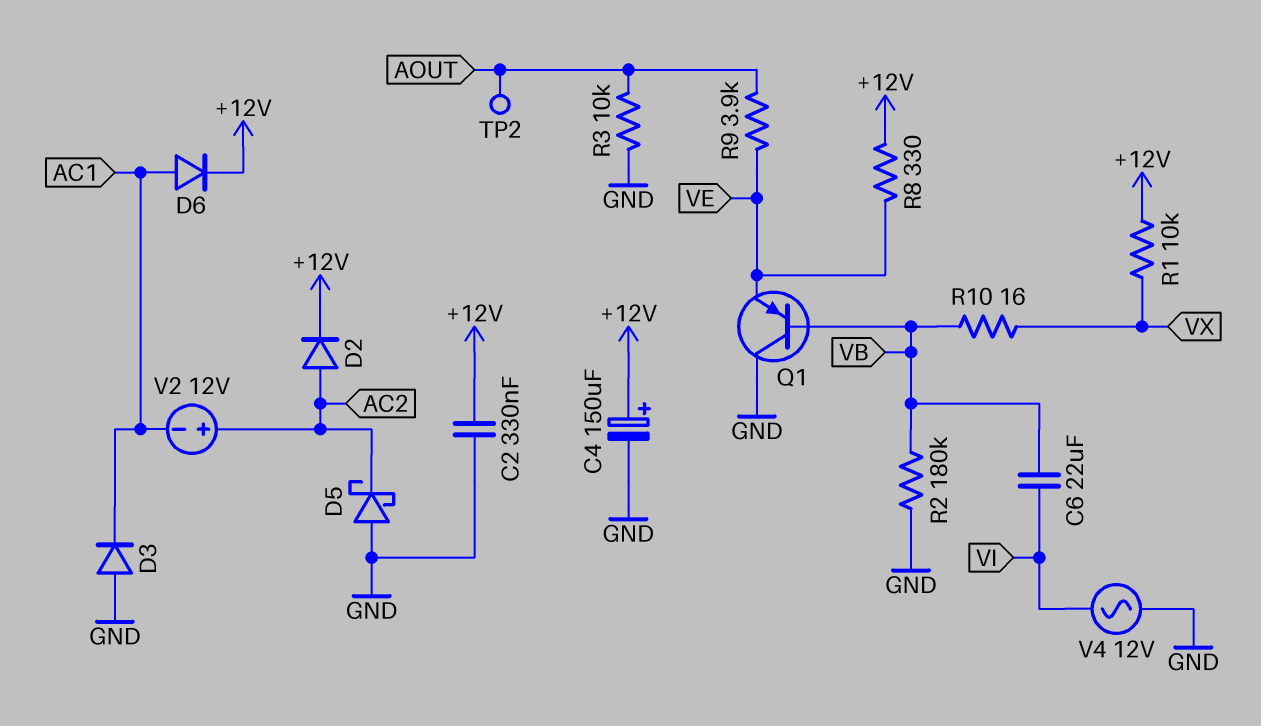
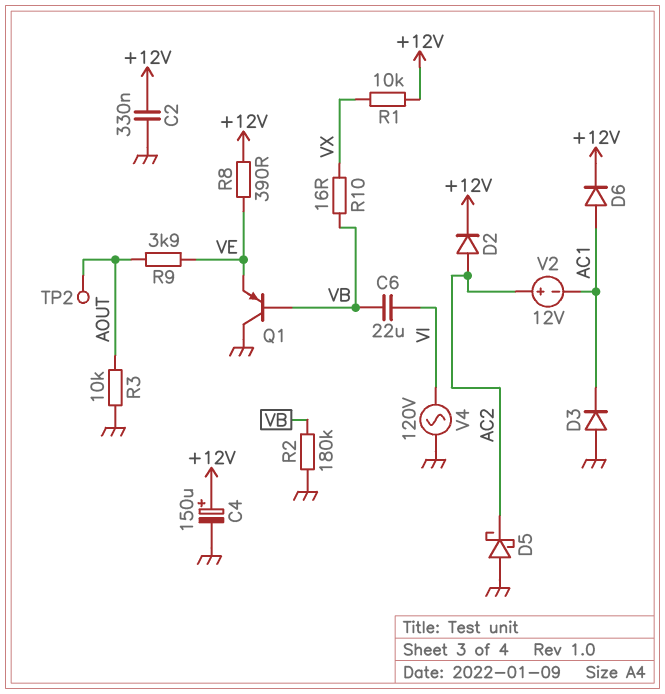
R8: 330 (+12V, VE) -> 390 (+12V, VE)
V4: AC 12V (GND, VI) -> AC 120V (GND, VI)

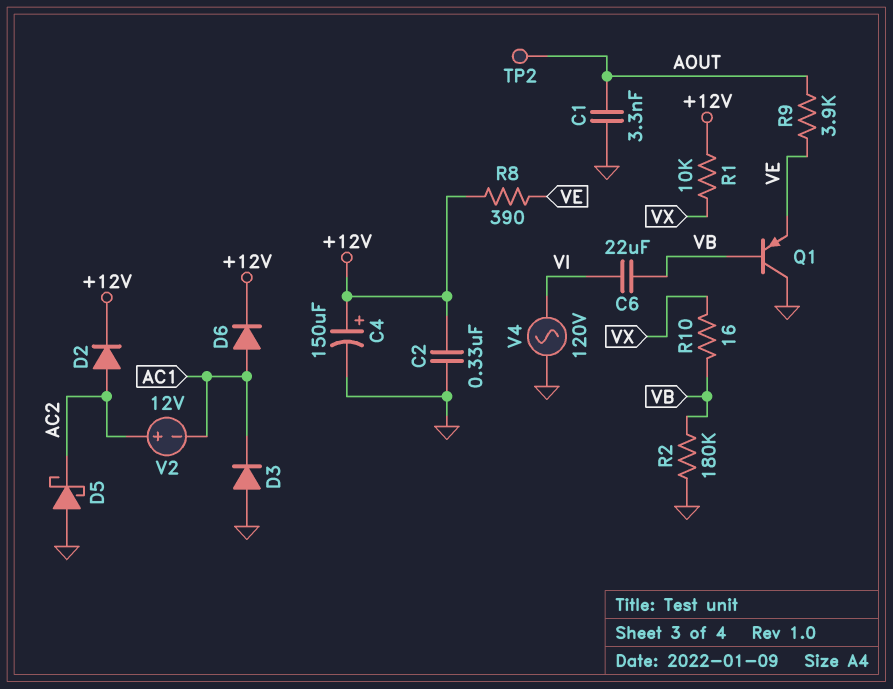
C1: none -> 3.3nF (AOUT, GND)
R3: 10k (AOUT, GND) -> none

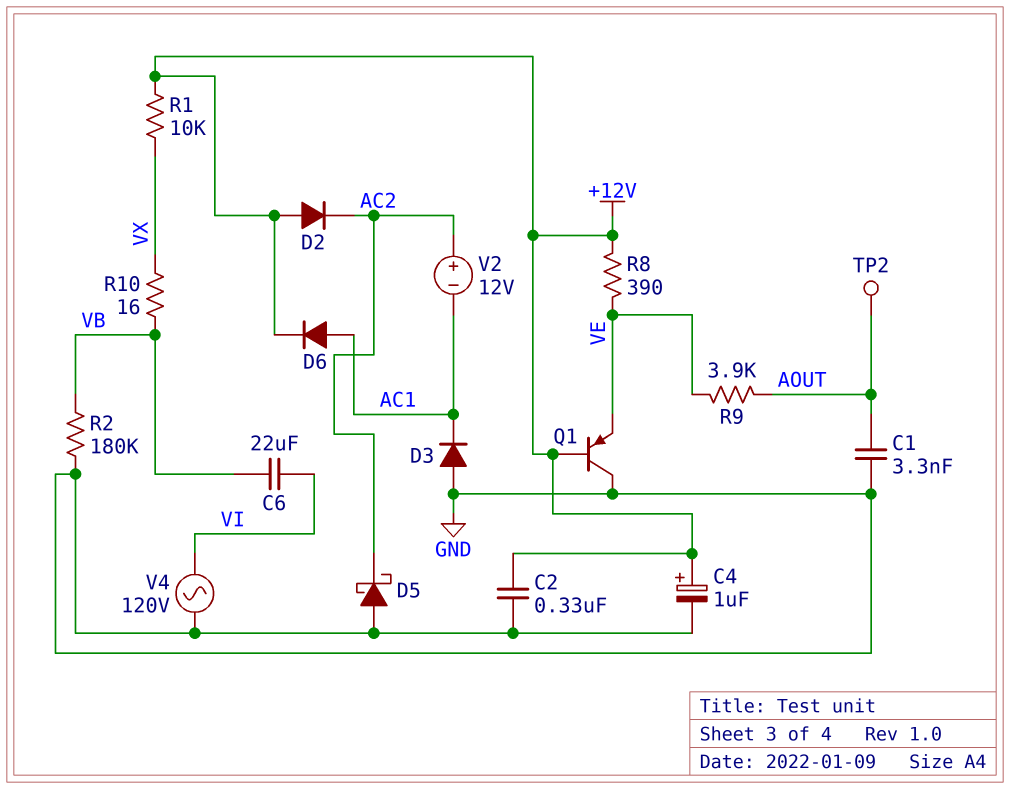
C4: 150uF (plus +12V, minus GND) -> 1uF (plus +12V, minus GND)
D2: diode (A AC2, K +12V) -> diode (A +12V, K AC2)
Q1: PNP (B VB, C GND, E VE) -> PNP (B +12V, C GND, E VE)

